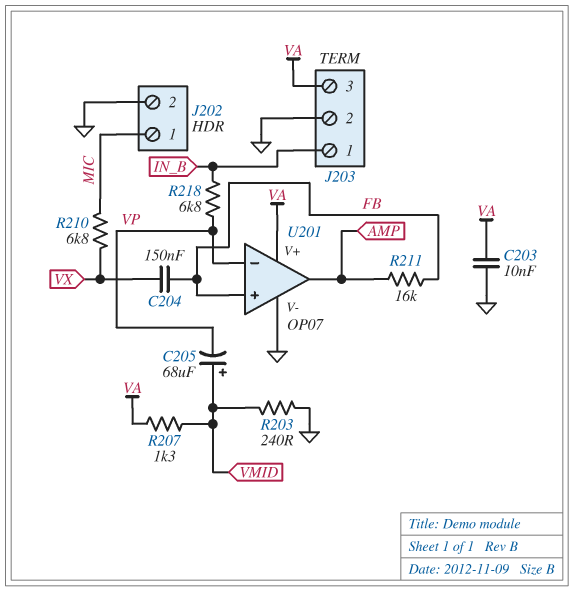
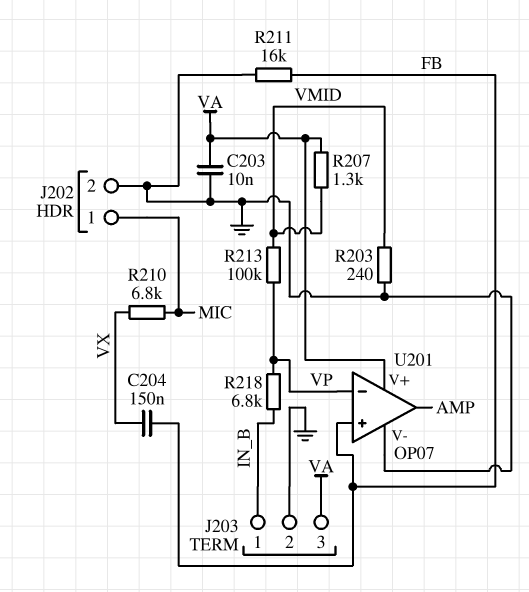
C205: 68uF (plus VMID, minus VP) -> none
R211: 16k (AMP, FB) -> 16k (FB, GND)
R213: none -> 100k (VMID, VP)

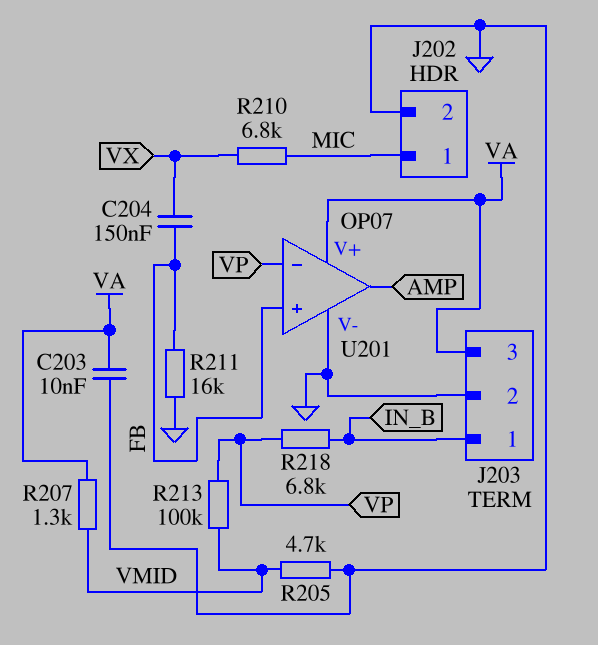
R203: 240 (GND, VMID) -> none
R205: none -> 4.7k (GND, VMID)

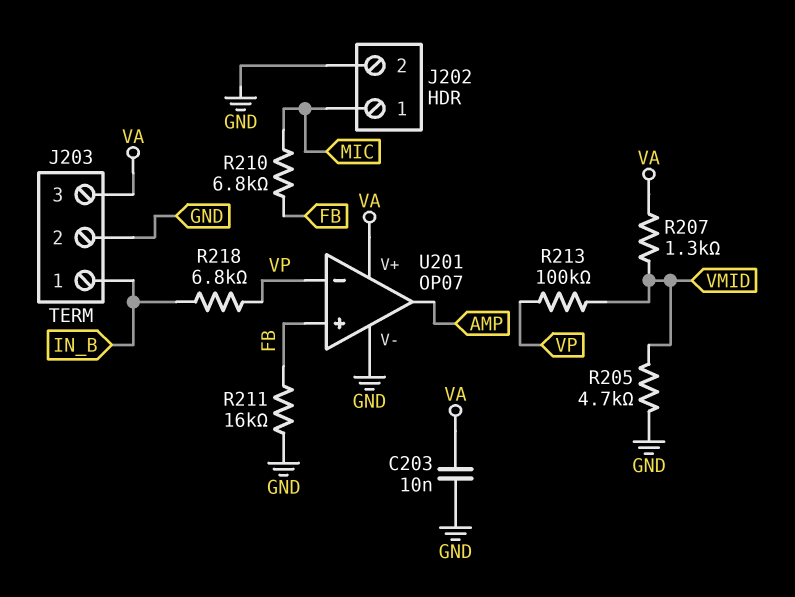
C204: 150nF (FB, VX) -> none
R210: 6.8k (MIC, VX) -> 6.8k (FB, MIC)

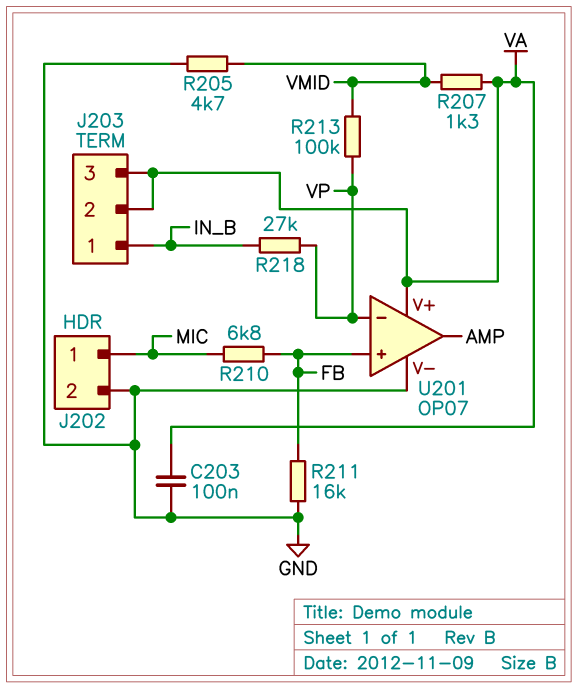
C203: 10nF (GND, VA) -> 100nF (GND, VA)
J203 pin 2: GND -> VA
R218: 6.8k (IN_B, VP) -> 27k (IN_B, VP)

